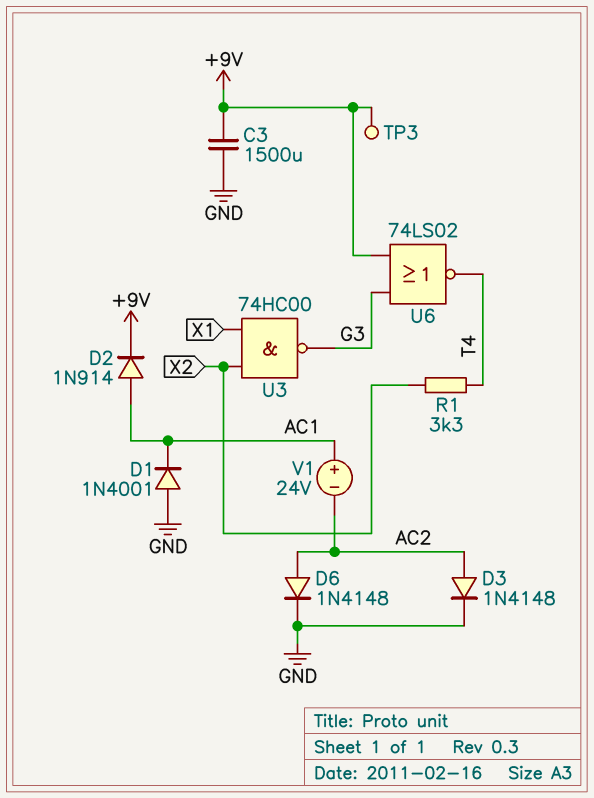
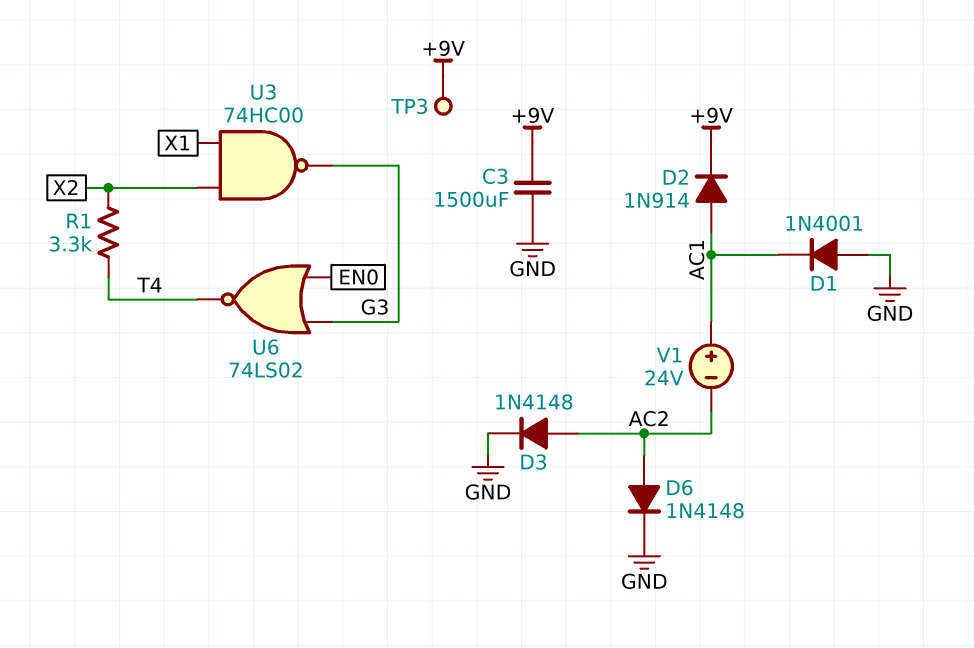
U6: NOR 74LS02 (in +9V, in G3, out T4) -> NOR 74LS02 (in EN0, in G3, out T4)

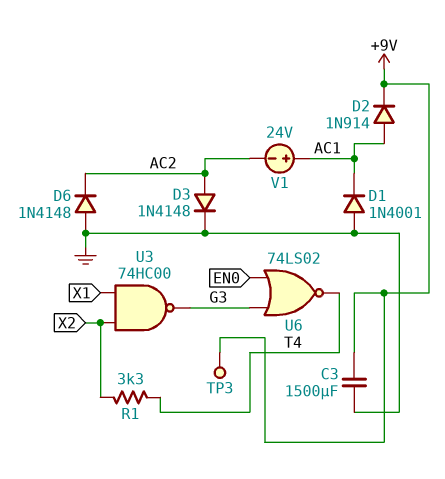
D6: diode 1N4148 (A AC2, K GND) -> diode 1N4148 (A GND, K AC2)

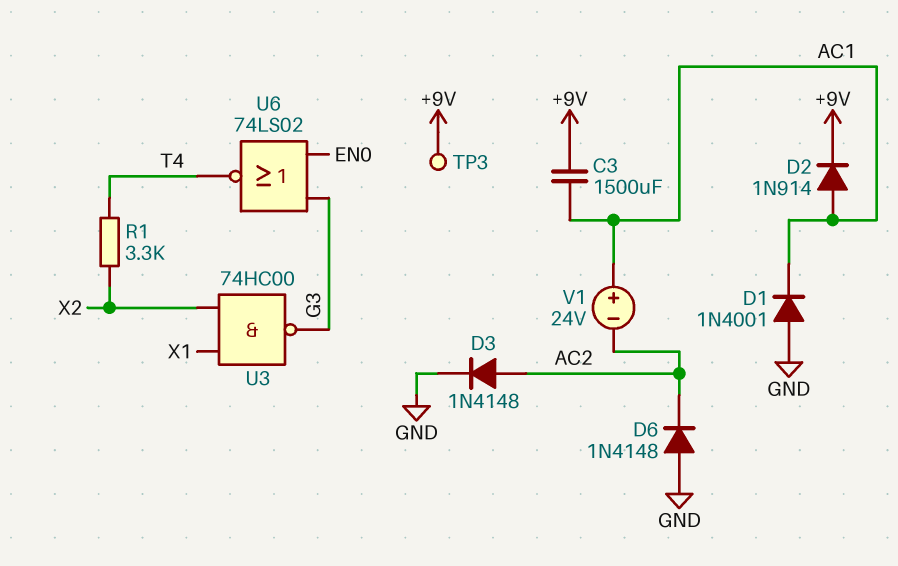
C3: 1500uF (+9V, GND) -> 1500uF (+9V, AC1)

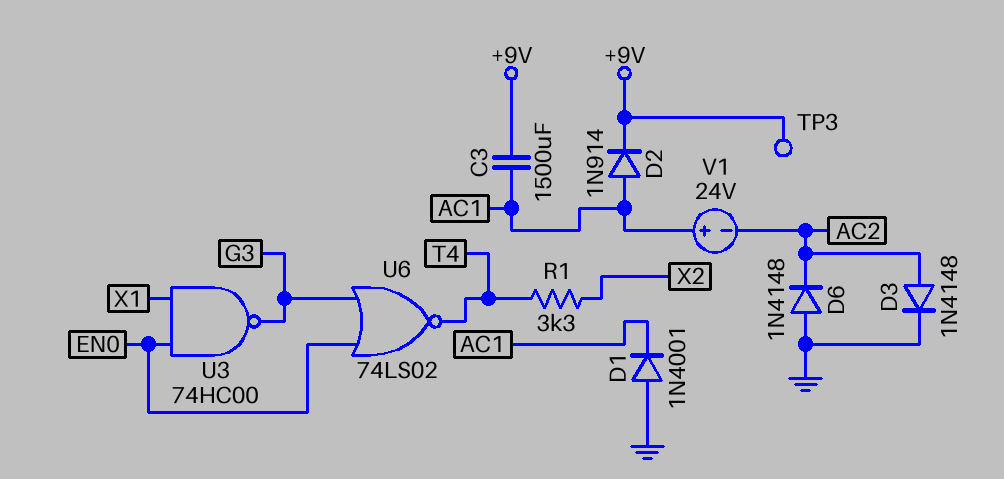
U3: NAND 74HC00 (in X1, in X2, out G3) -> NAND 74HC00 (in EN0, in X1, out G3)

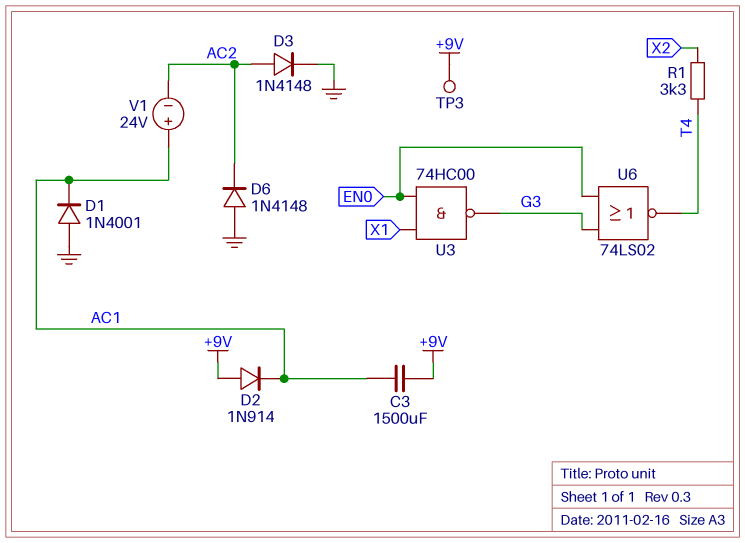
D2: diode 1N914 (A AC1, K +9V) -> diode 1N914 (A +9V, K AC1)

